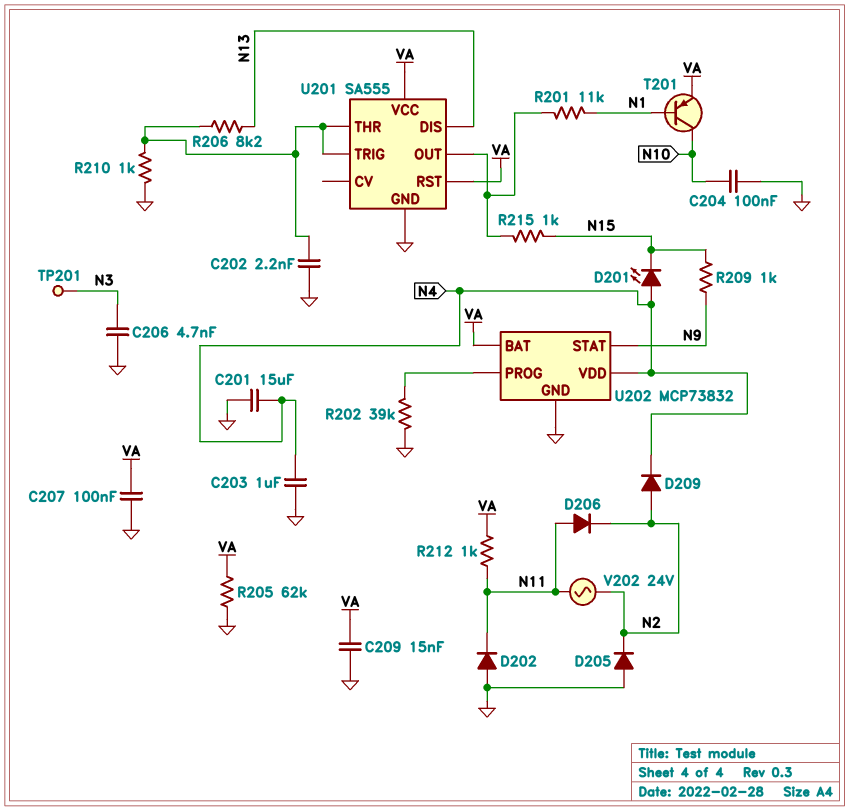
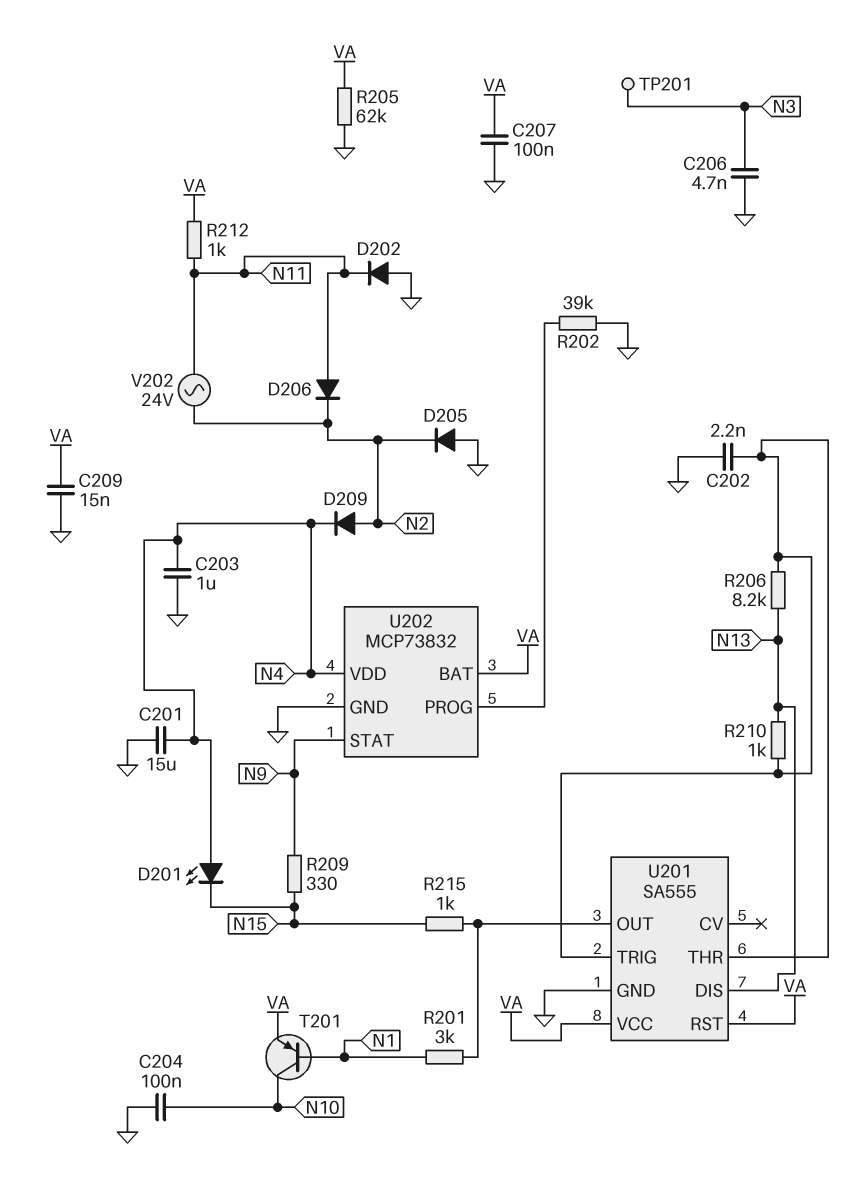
R201: 11k (N1, U201/OUT) -> 3k (N1, U201/OUT)
R209: 1k (N9, N15) -> 330 (N9, N15)
R210: 1k (GND, U201/THR) -> 1k (N13, U201/THR)

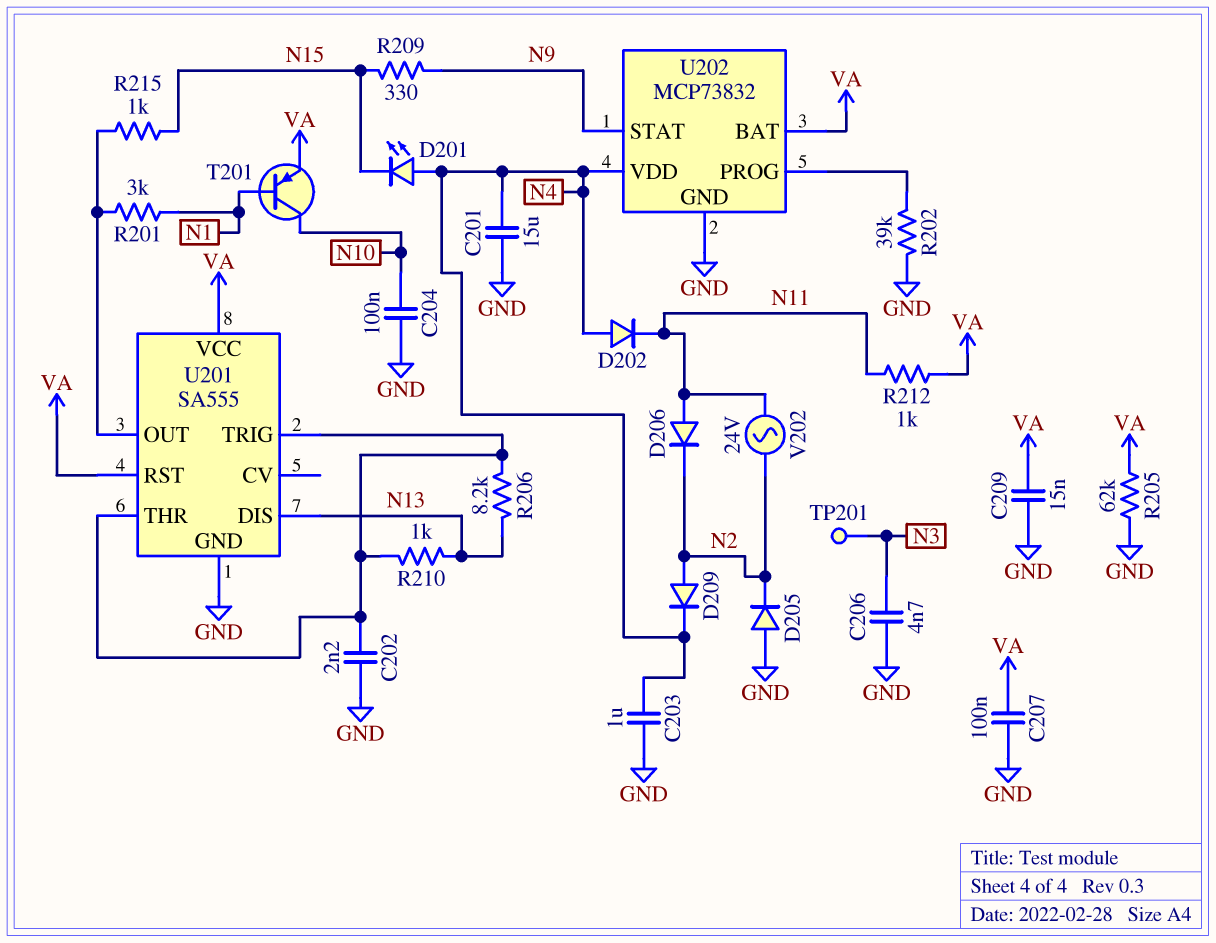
D202: diode (A GND, K N11) -> diode (A N4, K N11)

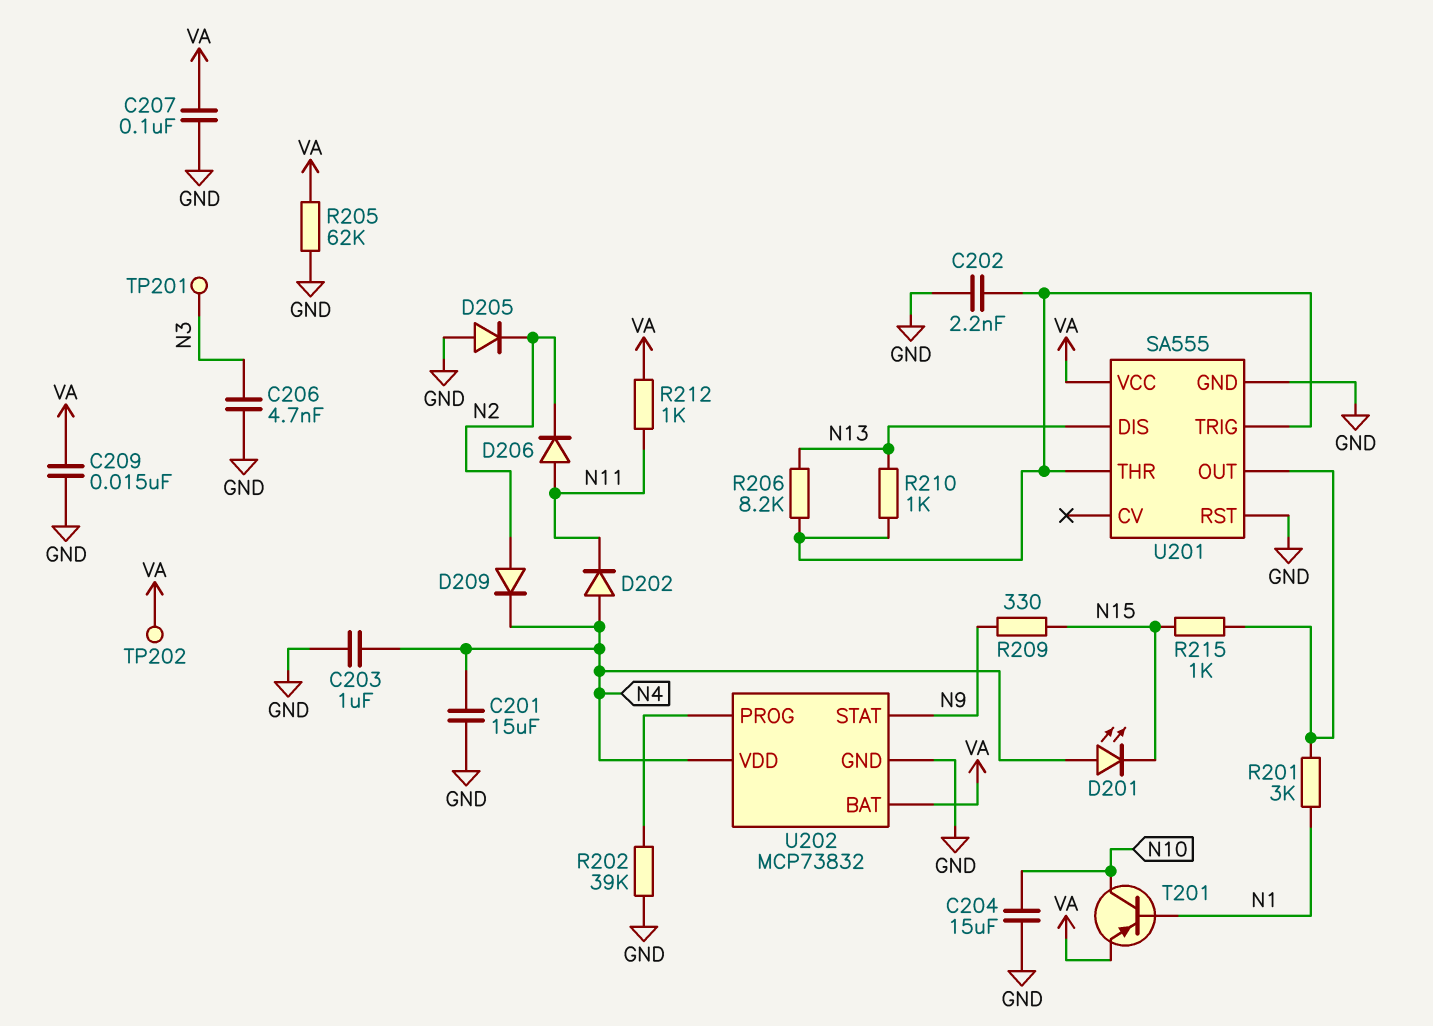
C204: 100nF (GND, N10) -> 15uF (GND, N10)
TP202: none -> test point (VA)
U201 pin RST: VA -> GND
V202: AC 24V (N2, N11) -> none

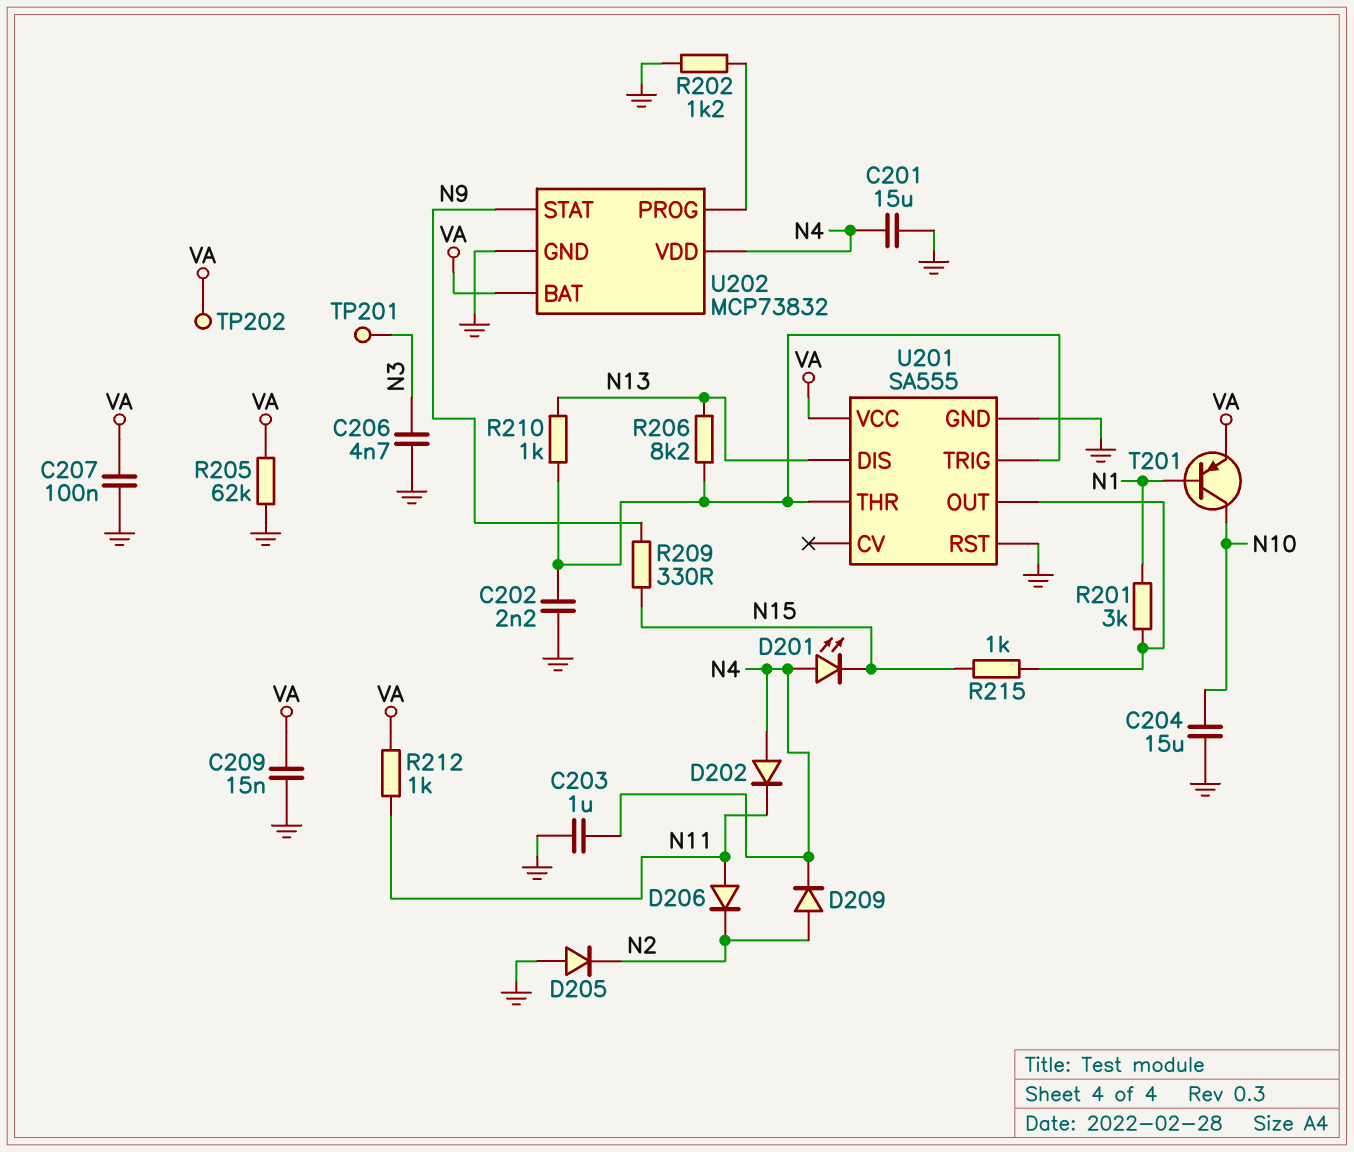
R202: 39k (GND, U202/PROG) -> 1.2k (GND, U202/PROG)

